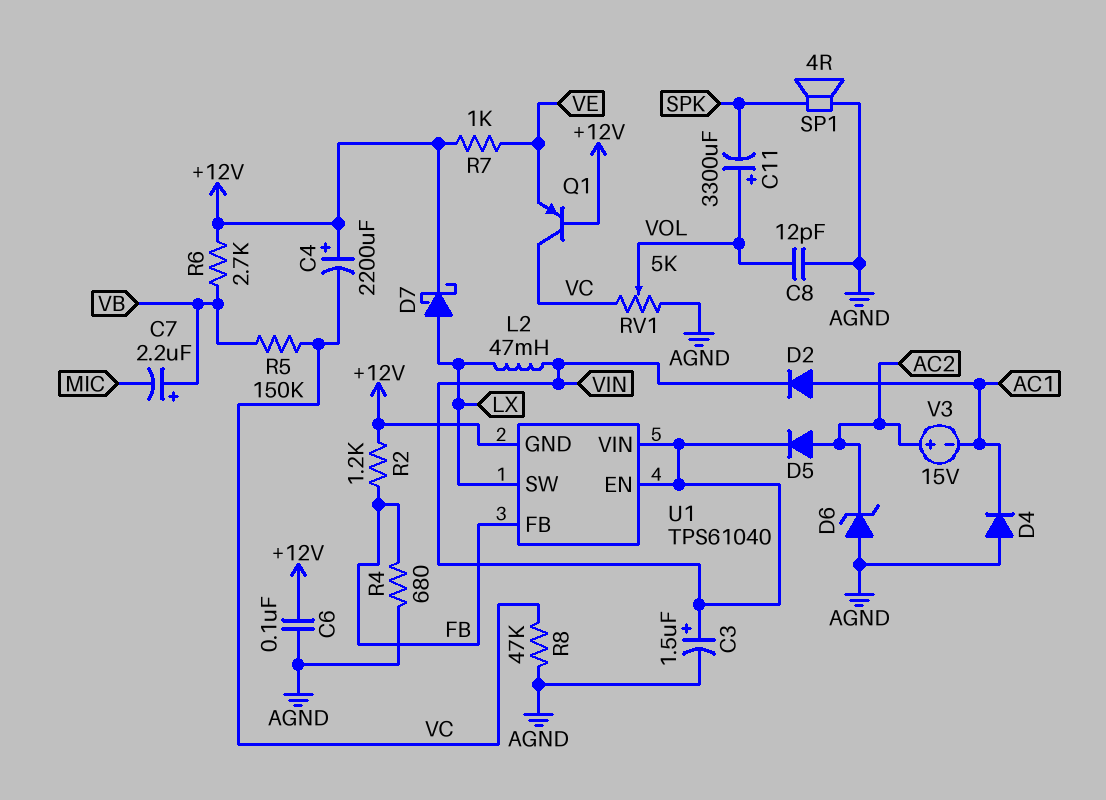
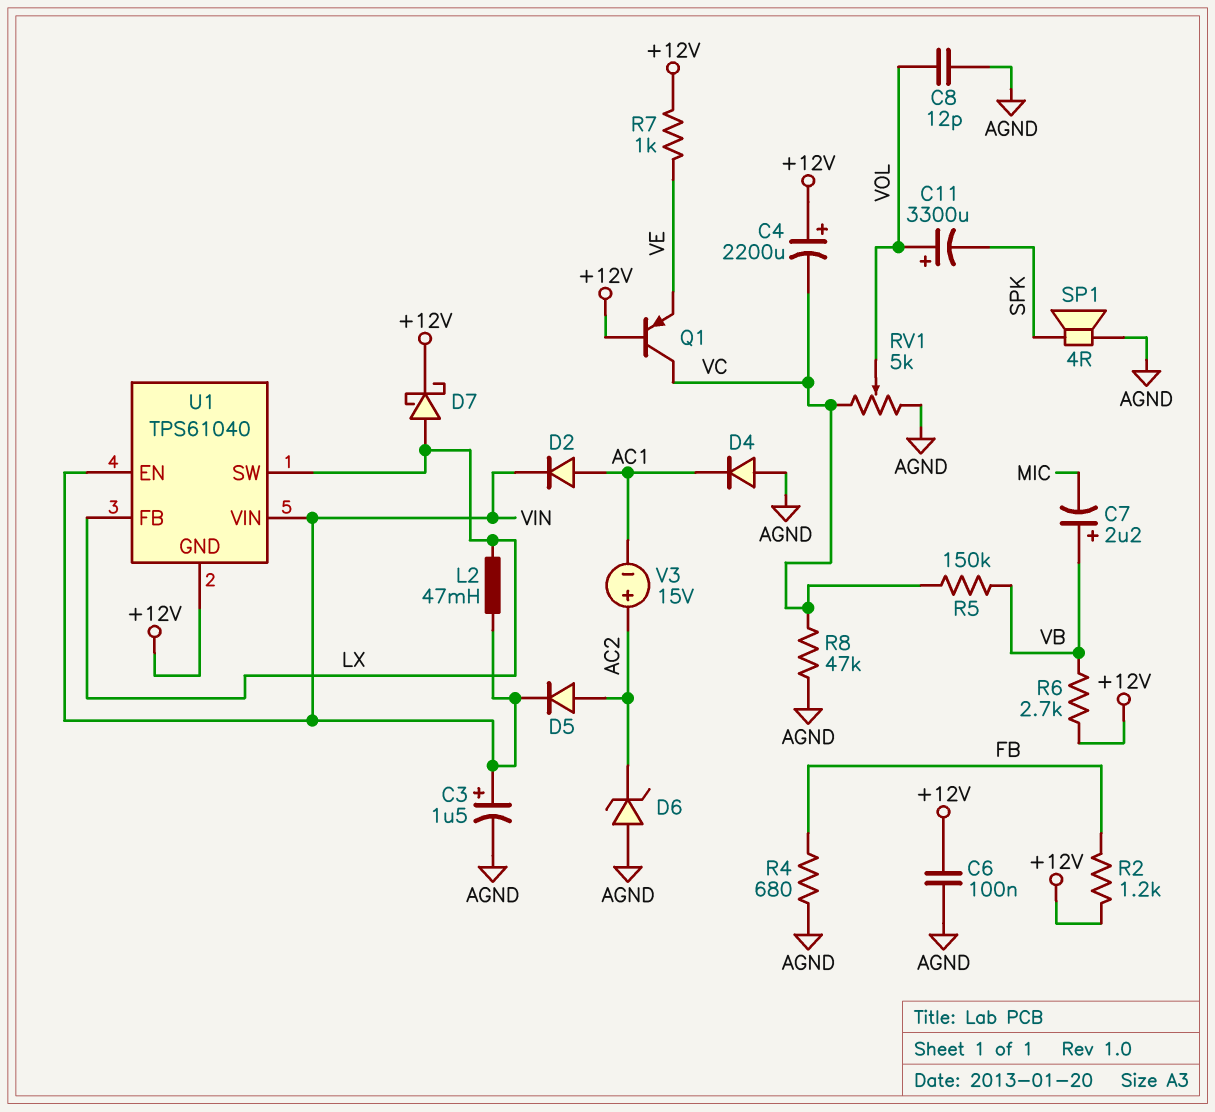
U1 pin FB: FB -> LX

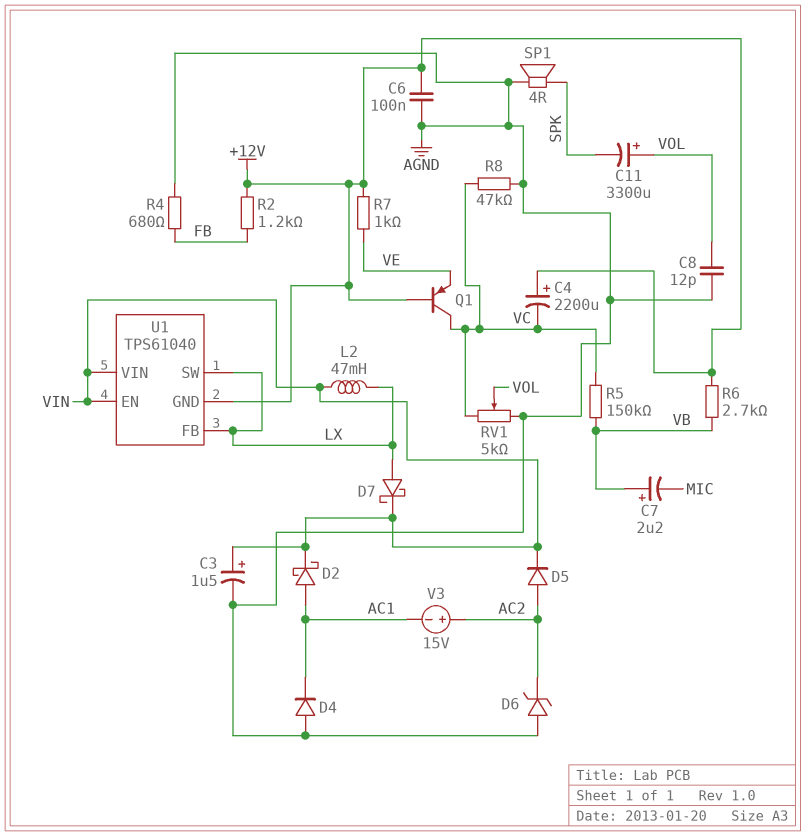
D2: diode (A AC1, K VIN) -> schottky (A AC1, K VIN)
D7: schottky (A LX, K +12V) -> schottky (A LX, K VIN)

